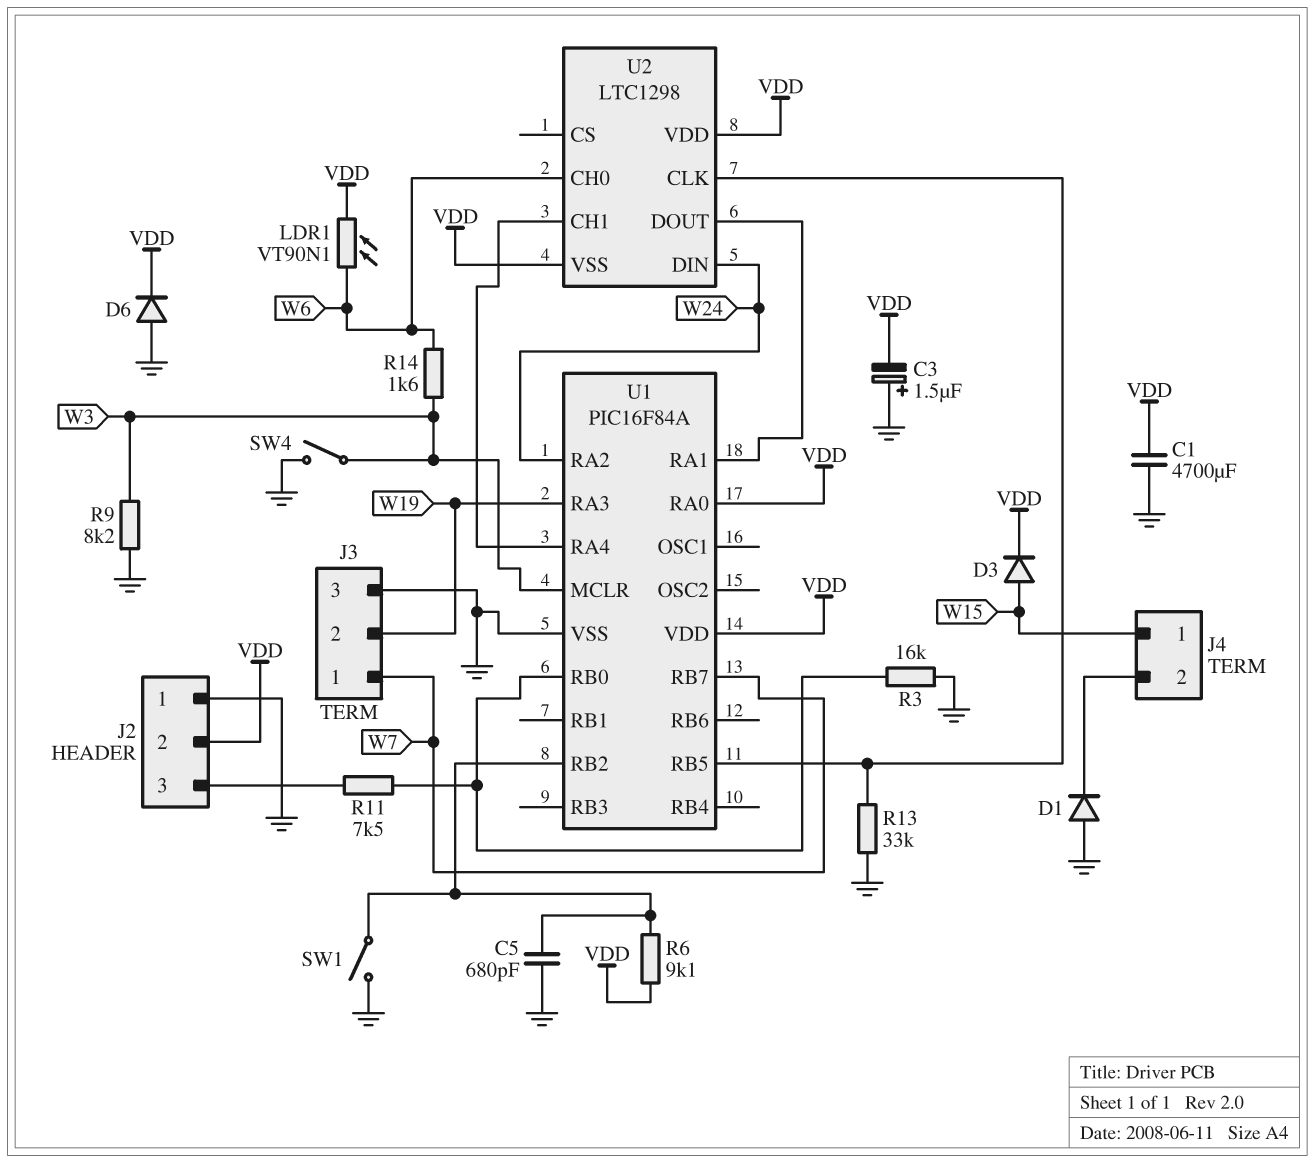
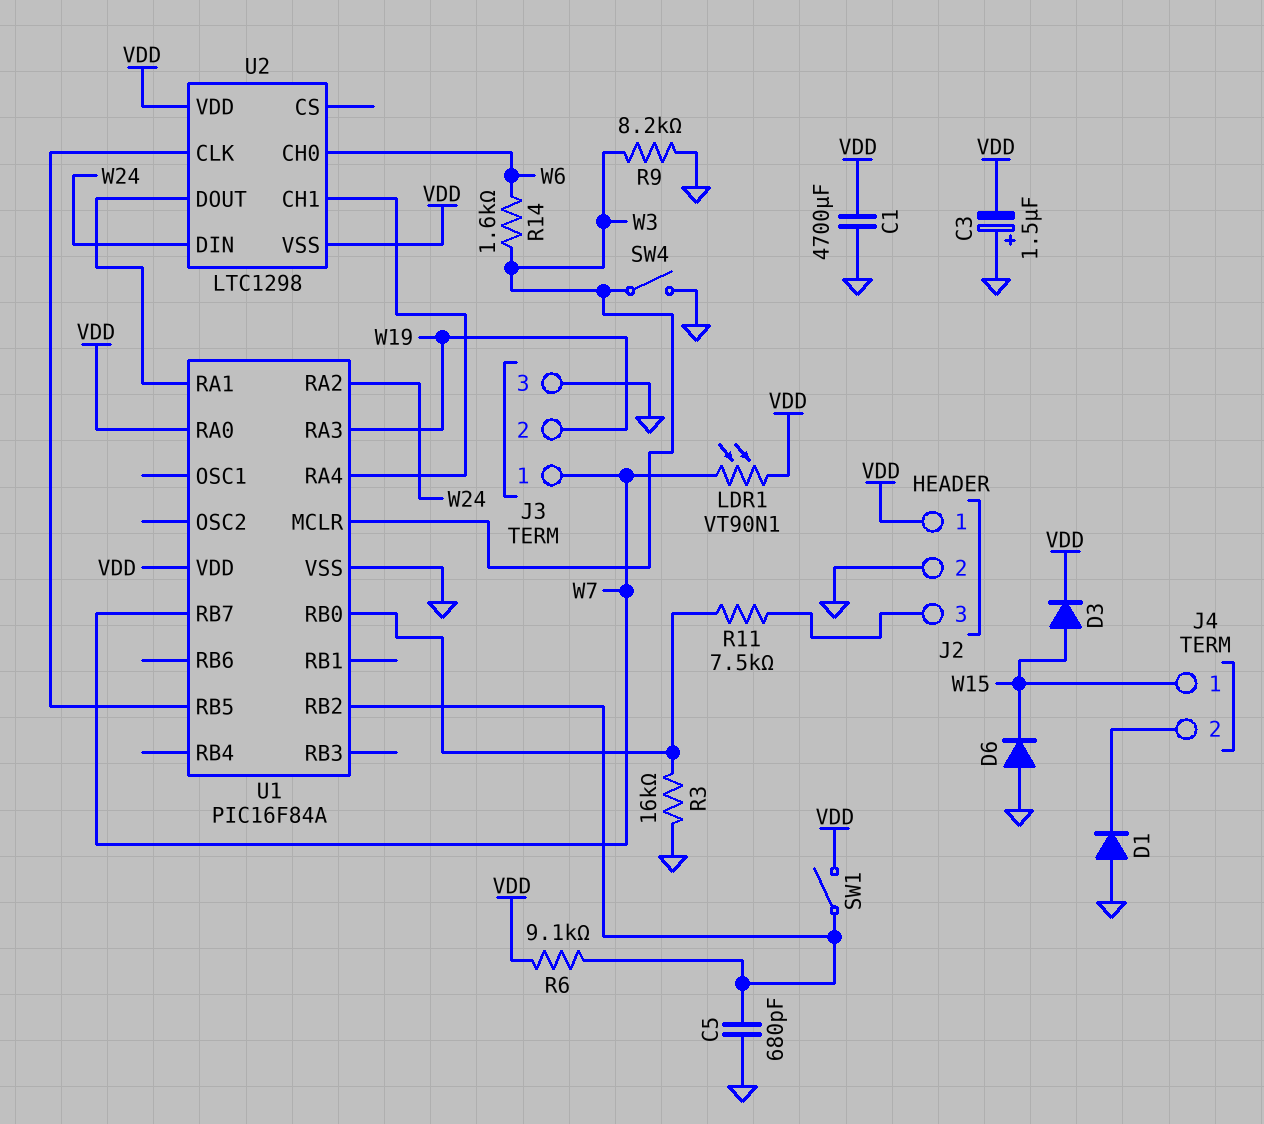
D6: diode (A GND, K VDD) -> diode (A GND, K W15)
J2 pin 1: GND -> VDD
J2 pin 2: VDD -> GND
LDR1: VT90N1 (VDD, W6) -> VT90N1 (VDD, W7)
R13: 33k (GND, U1/RB5) -> none
SW1: switch (GND, U1/RB2) -> switch (U1/RB2, VDD)

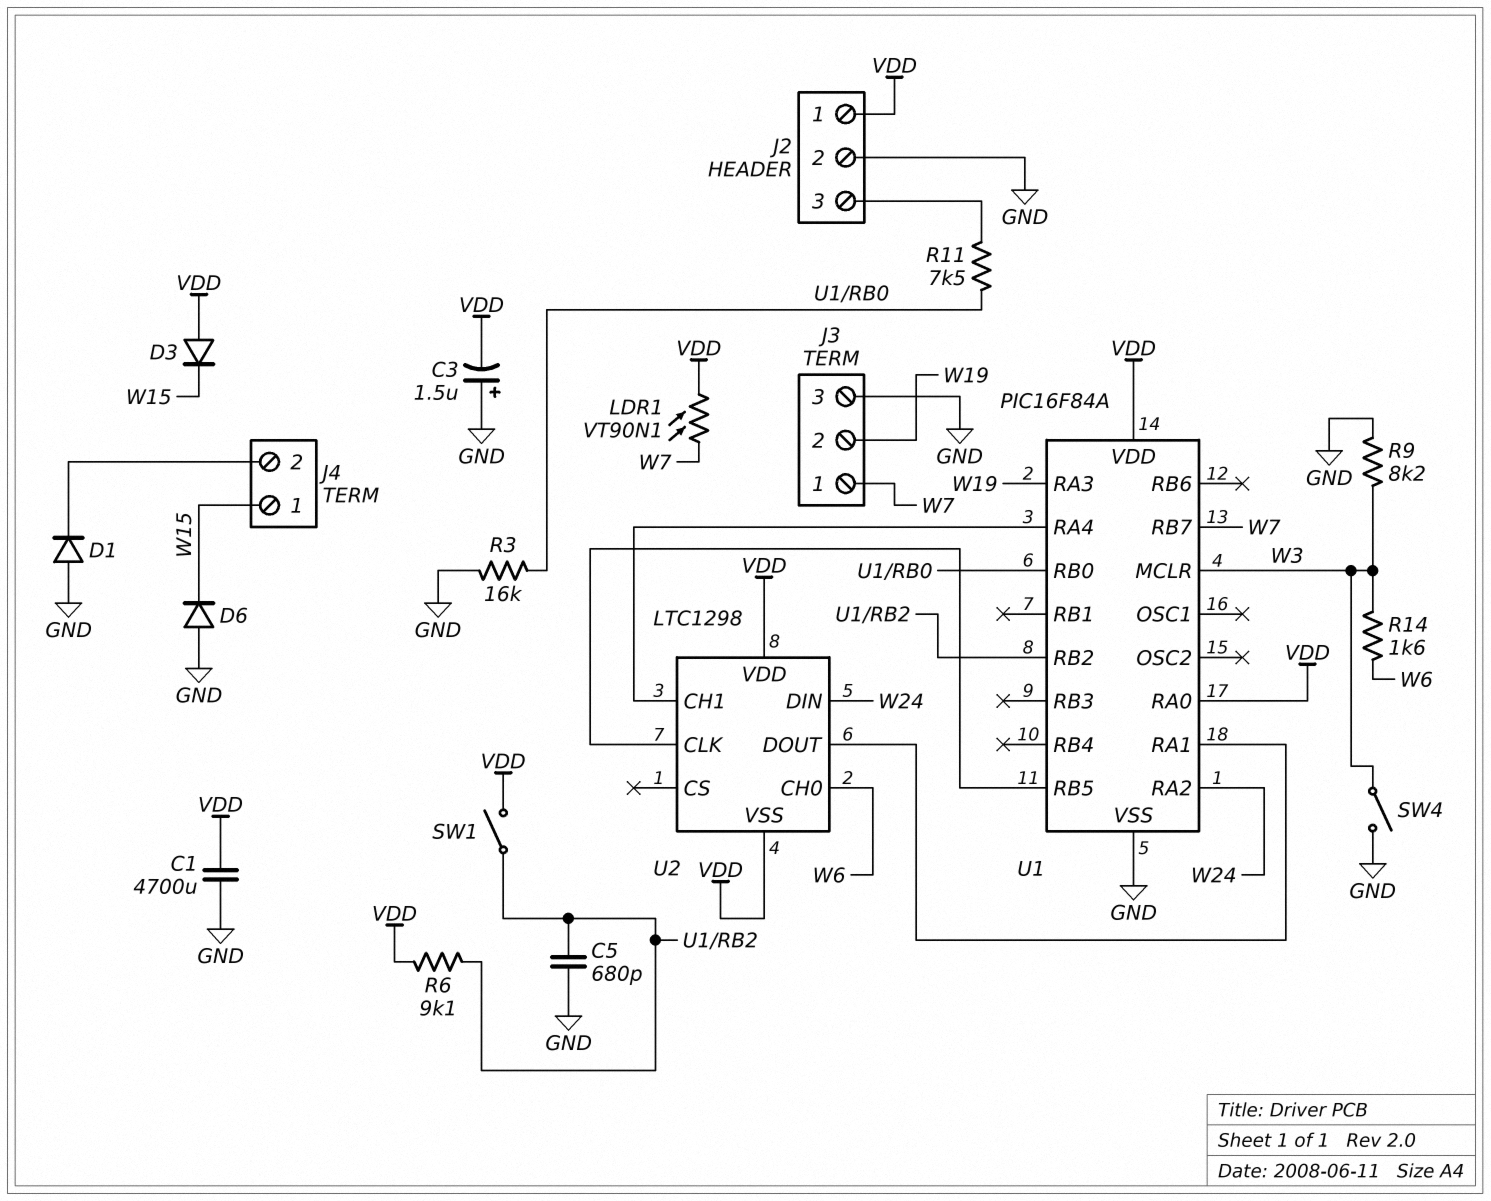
D3: diode (A W15, K VDD) -> diode (A VDD, K W15)

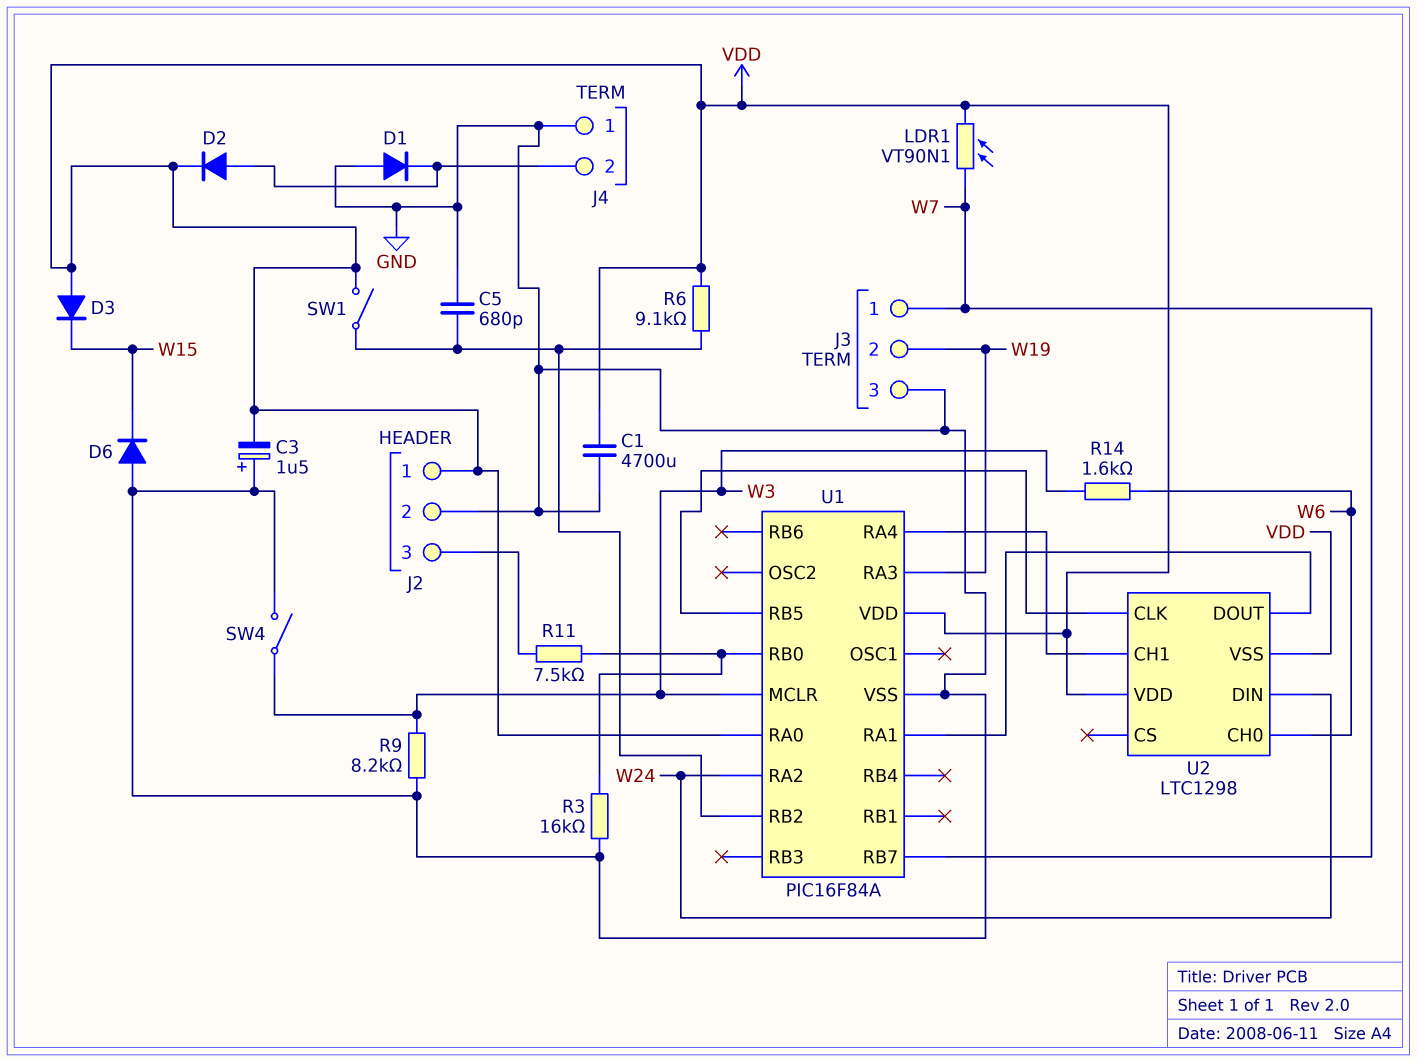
D2: none -> diode (A J4/2, K VDD)
J4 pin 1: W15 -> GND

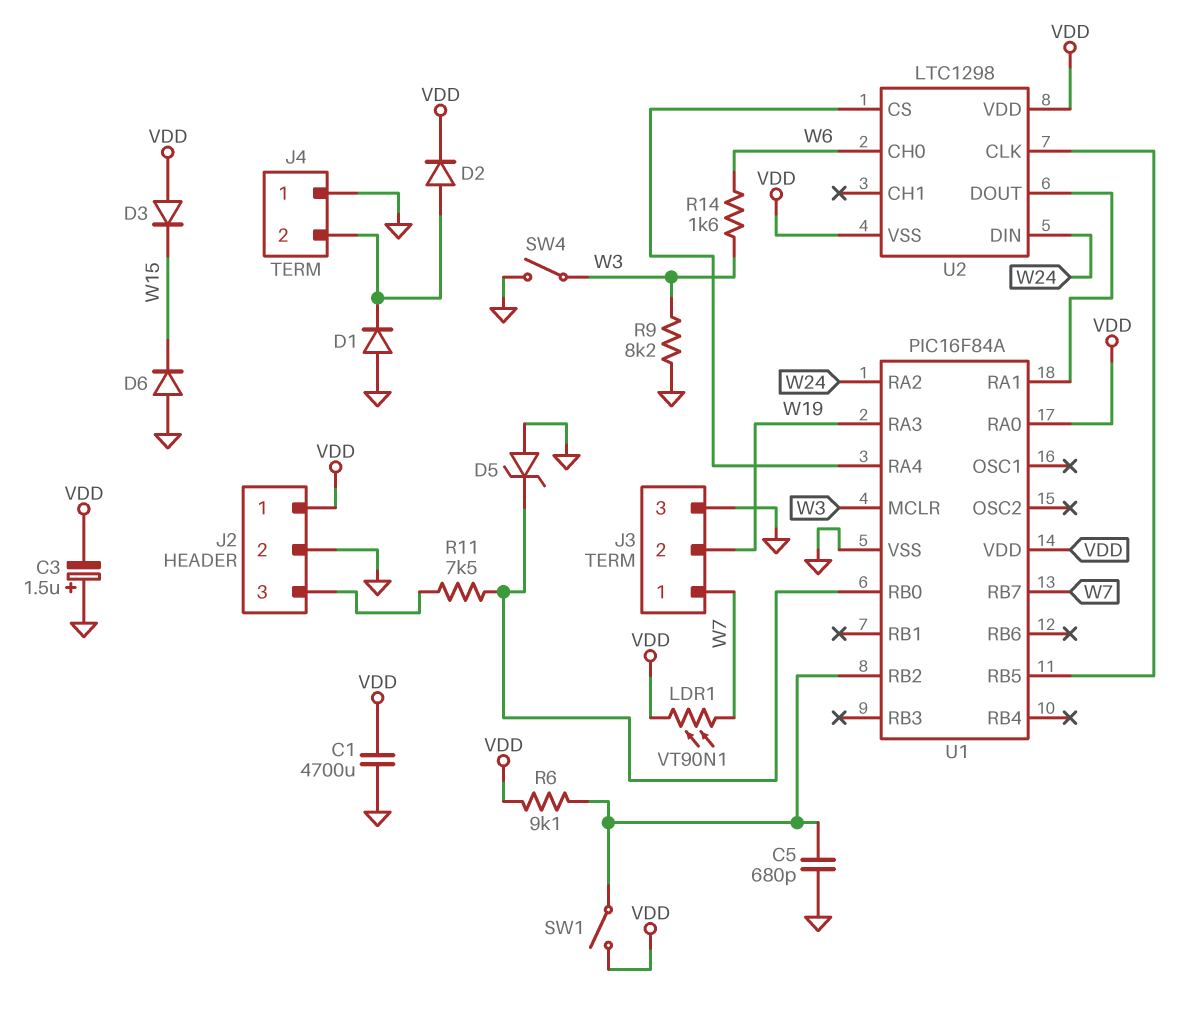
D5: none -> zener (A GND, K U1/RB0)
R3: 16k (GND, U1/RB0) -> none
U2 pin CH1: U1/RA4 -> none
U2 pin CS: none -> U1/RA4

